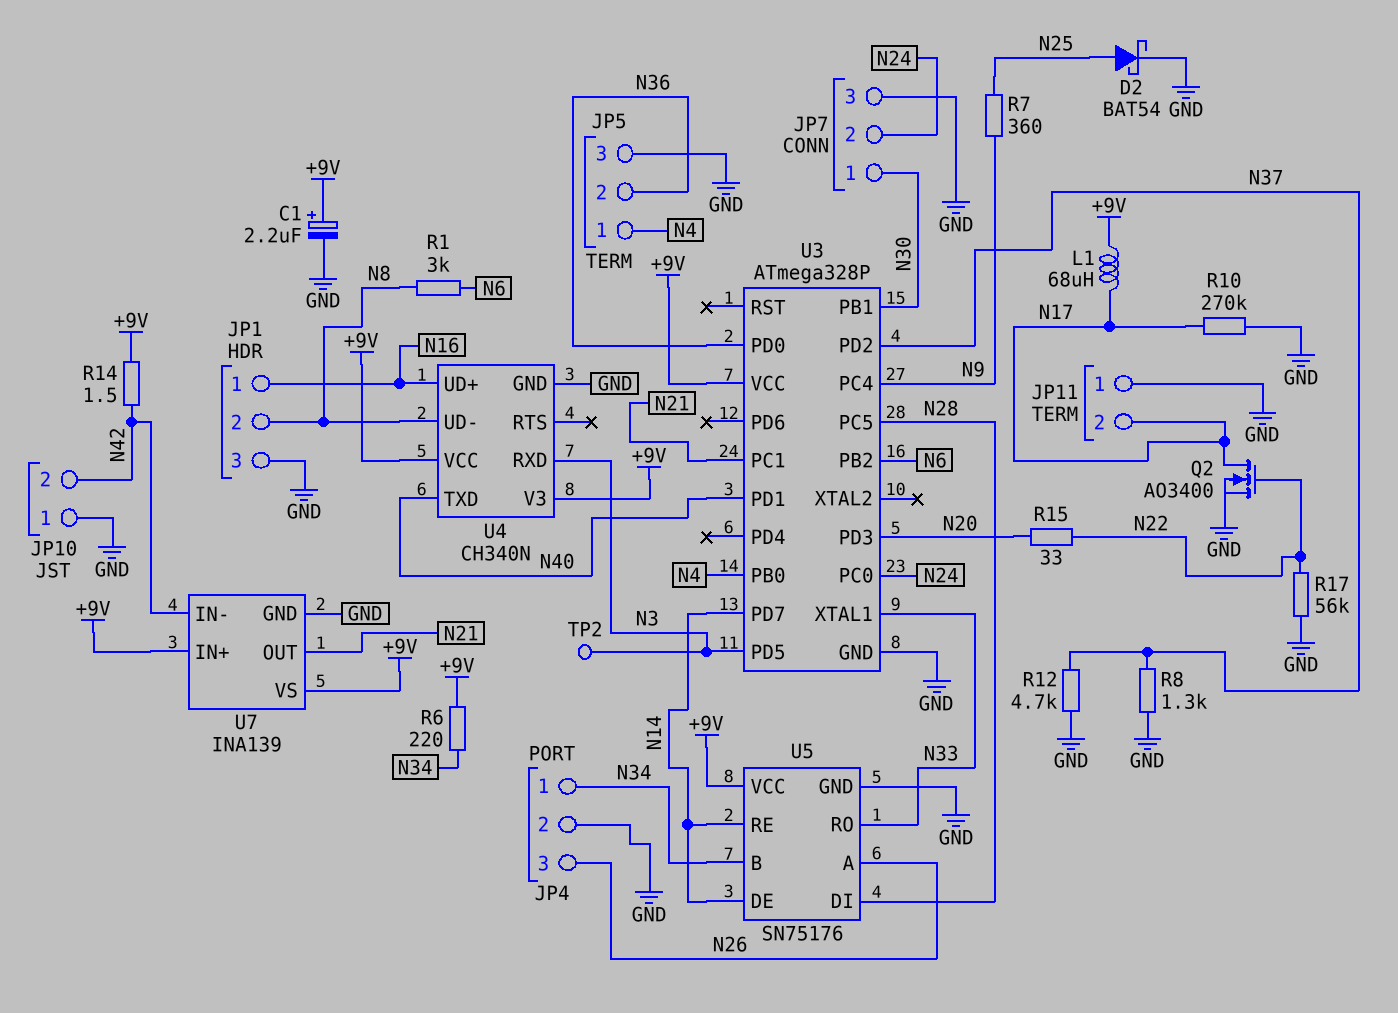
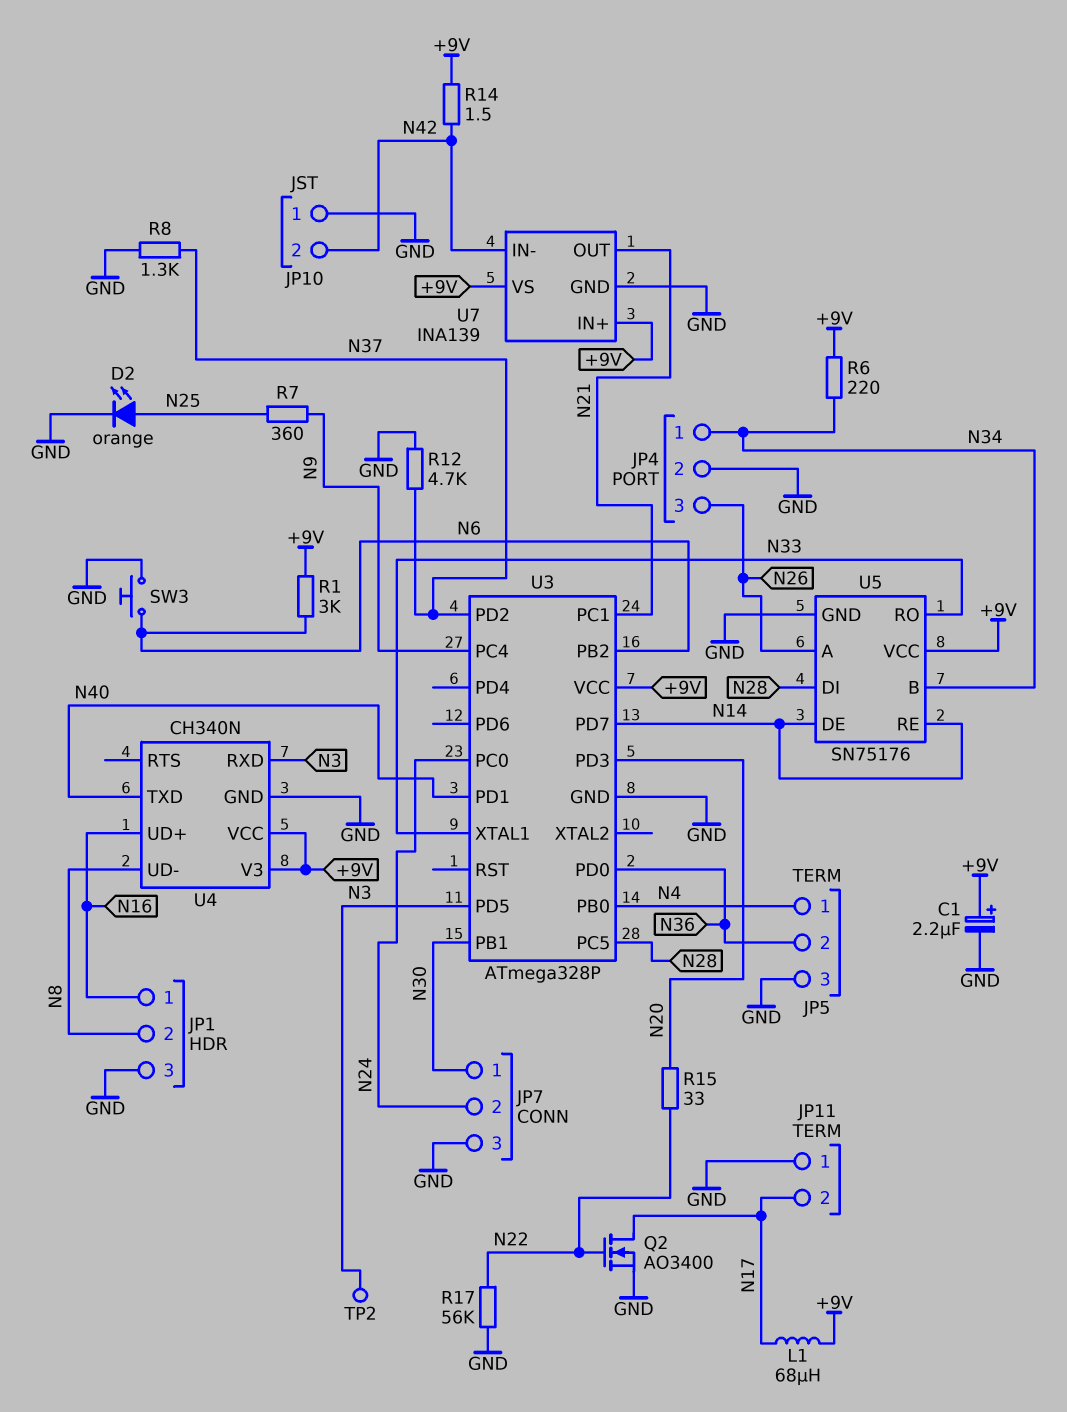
D2: schottky BAT54 (A N25, K GND) -> LED orange (A N25, K GND)
R1: 3k (N6, N8) -> 3k (+9V, N6)
R10: 270k (GND, N17) -> none
SW3: none -> button (GND, N6)

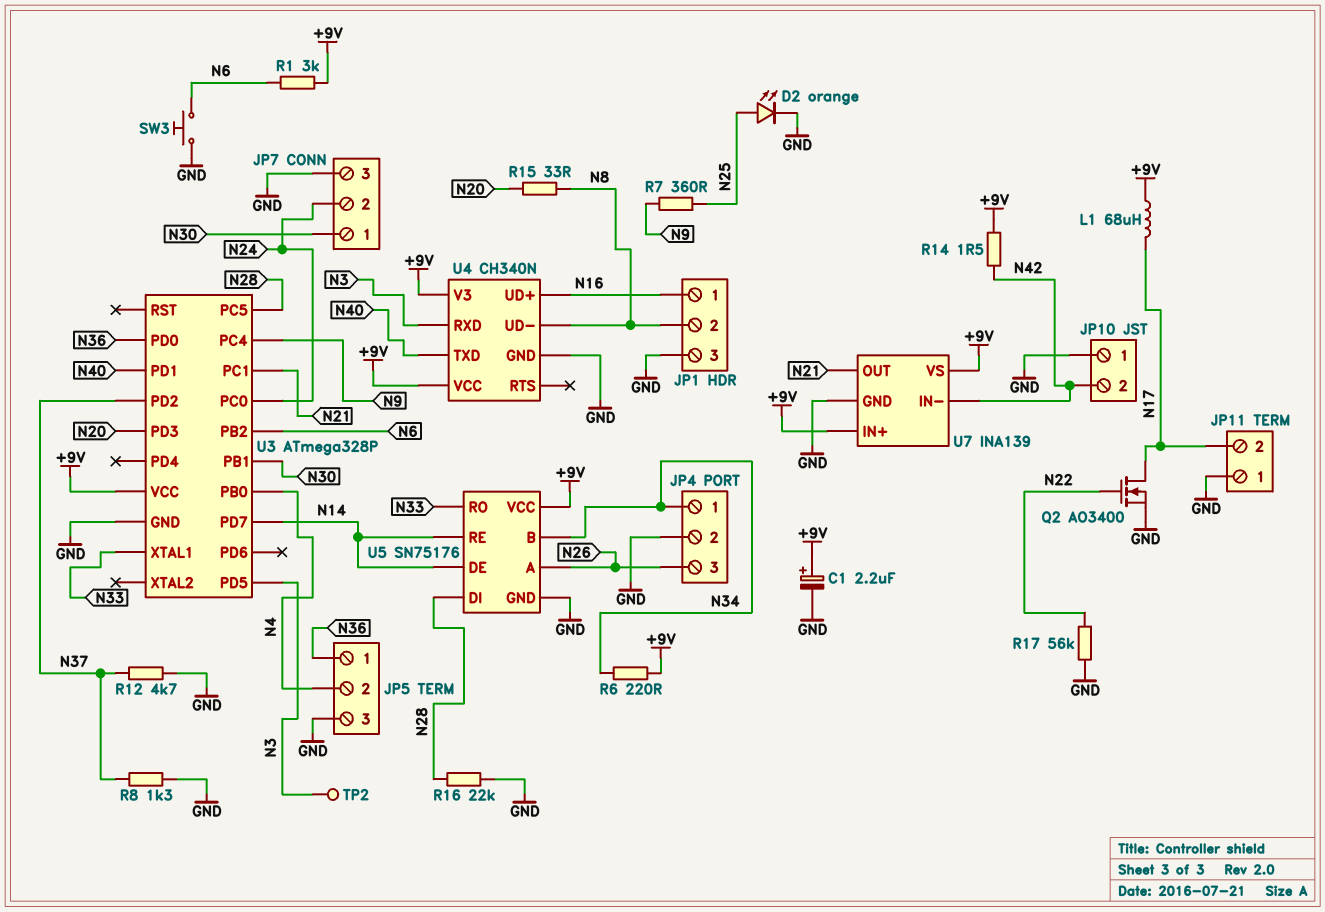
JP5 pin 1: N4 -> N36
JP5 pin 2: N36 -> N4
R15: 33 (N20, N22) -> 33 (N8, N20)
R16: none -> 22k (GND, N28)

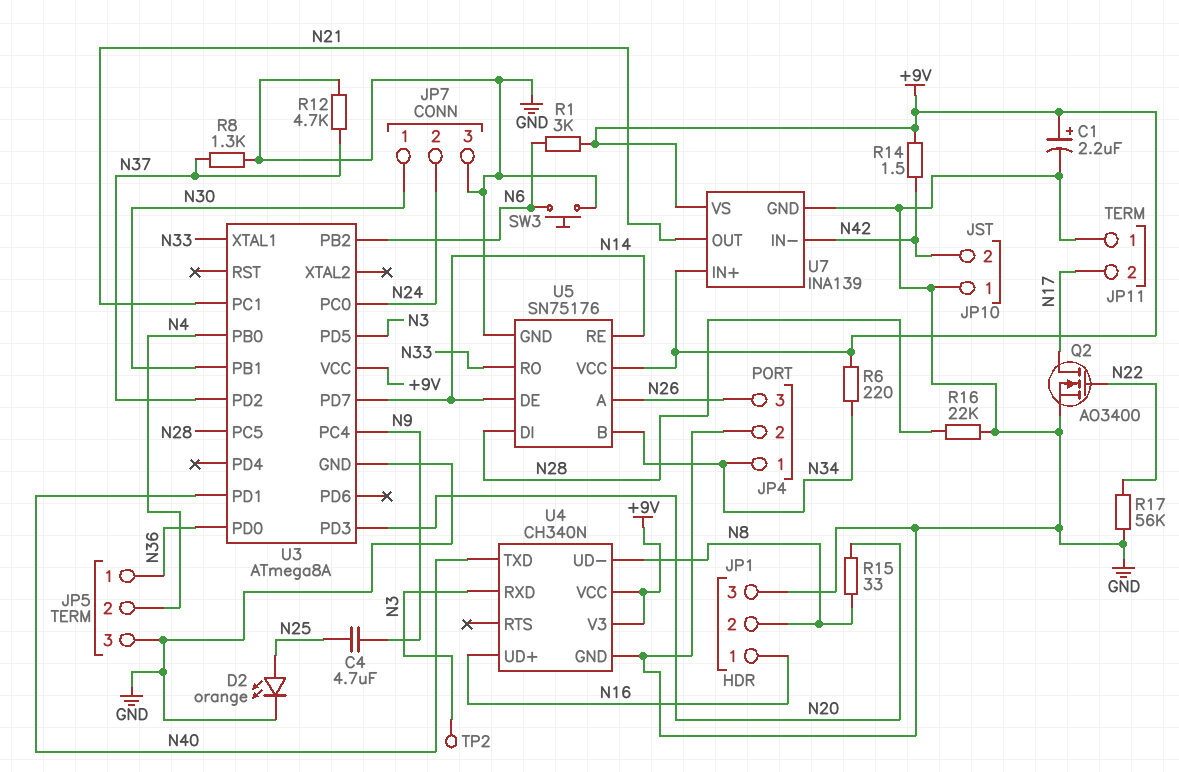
C4: none -> 4.7uF (N9, N25)
L1: 68uH (+9V, N17) -> none
R7: 360 (N9, N25) -> none
U3: ATmega328P -> ATmega8A

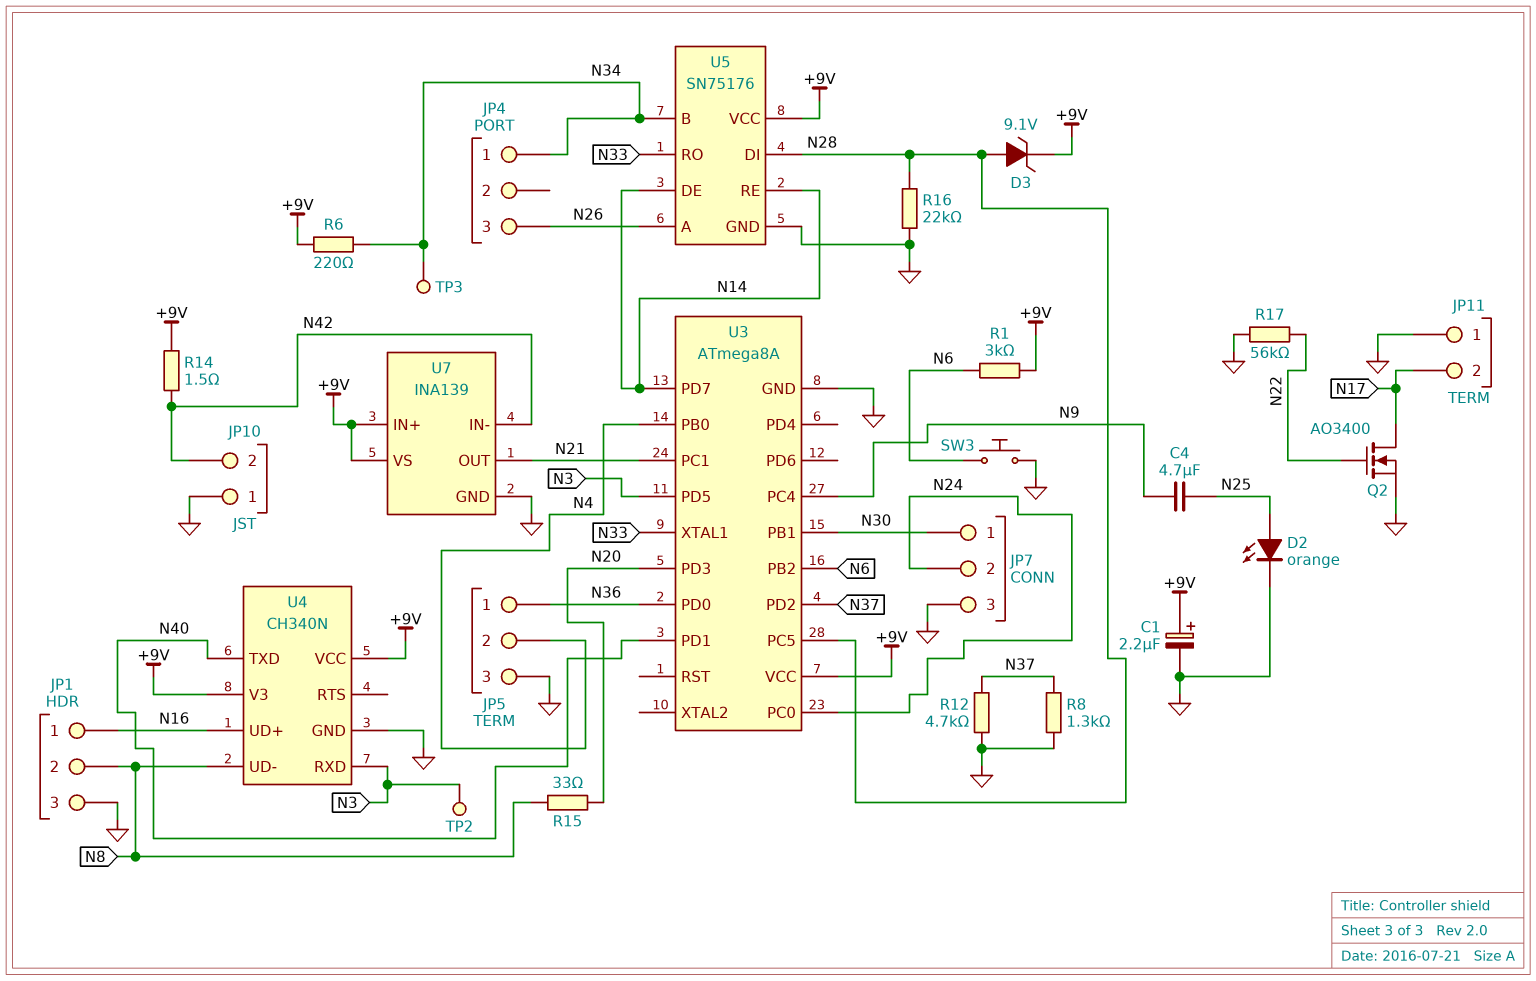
D3: none -> zener 9.1V (A N28, K +9V)
JP4 pin 2: GND -> none
TP3: none -> test point (N34)

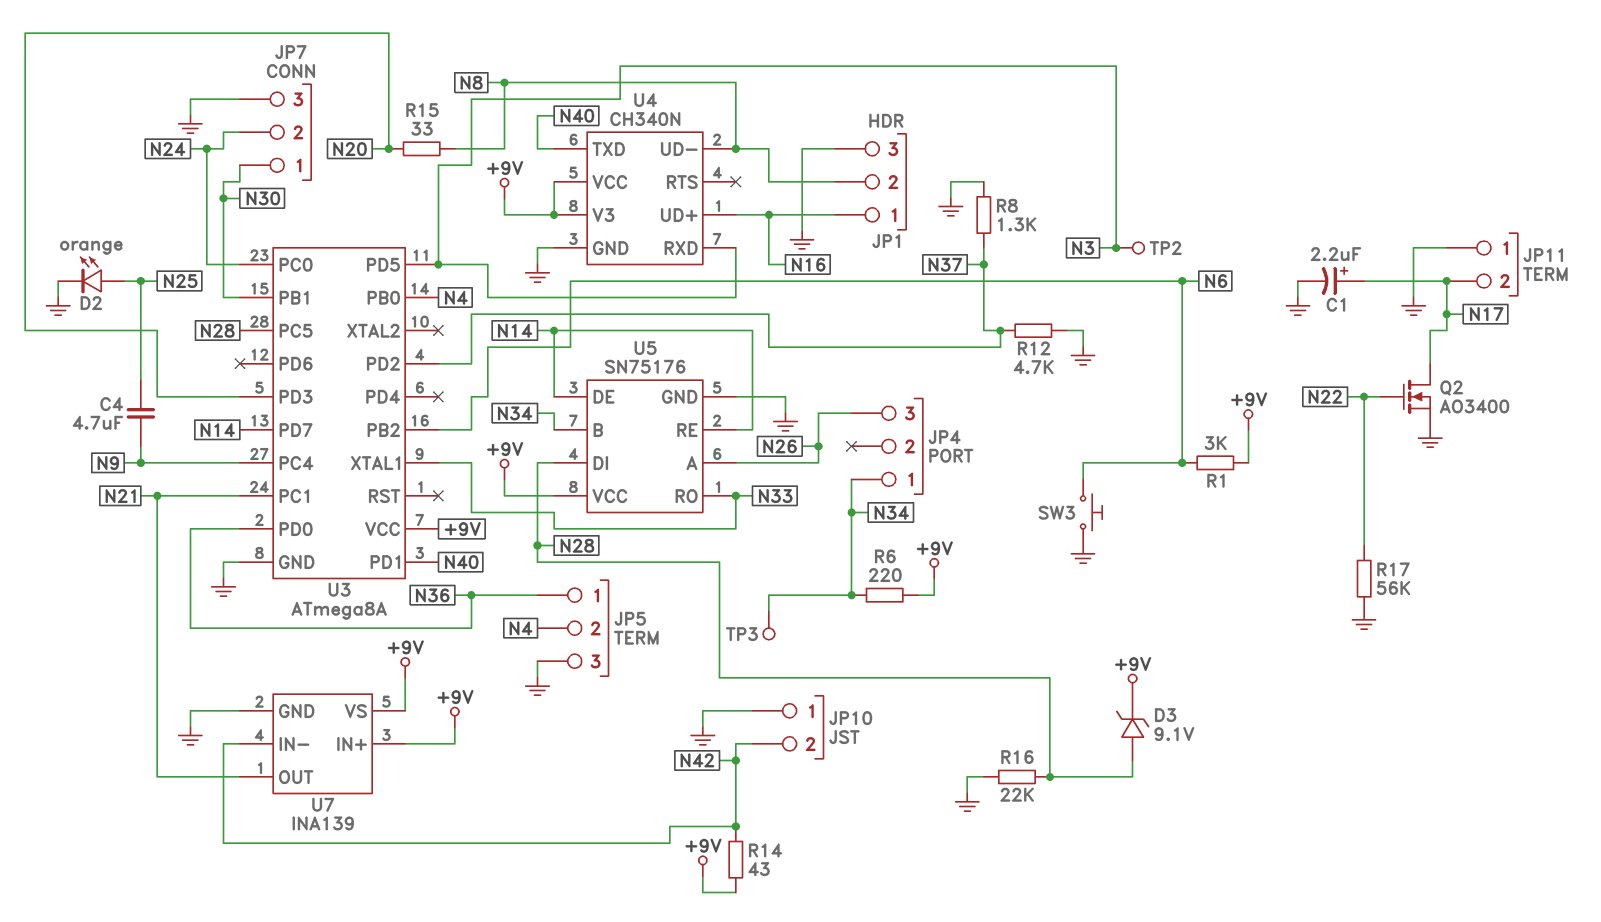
C1: 2.2uF (plus +9V, minus GND) -> 2.2uF (plus N17, minus GND)
R14: 1.5 (+9V, N42) -> 43 (+9V, N42)

